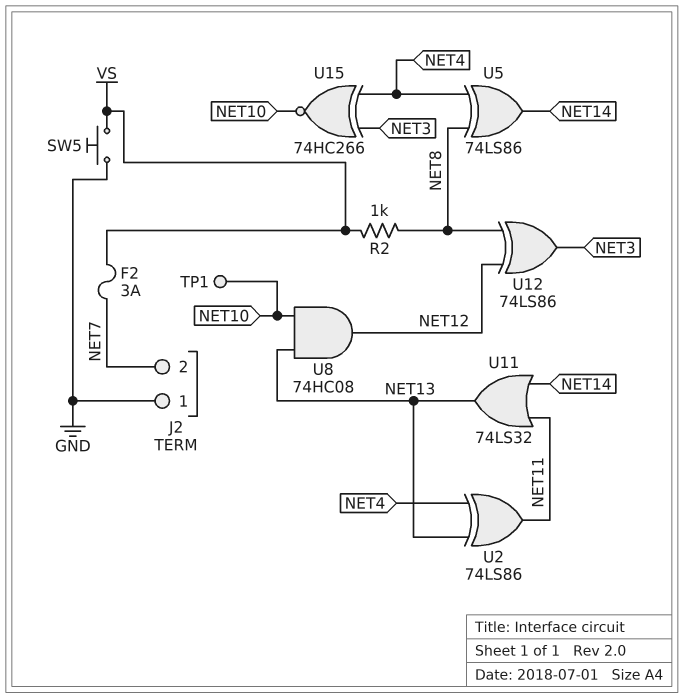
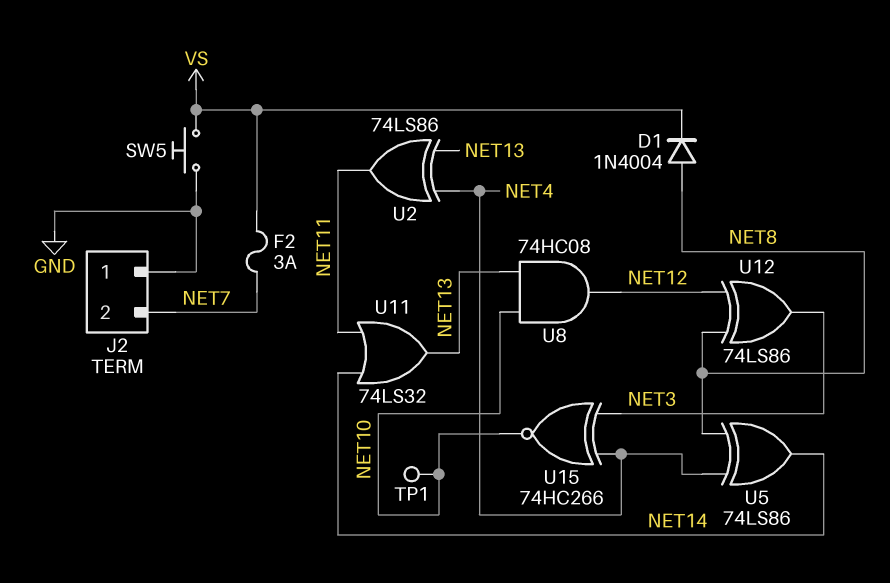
D1: none -> diode 1N4004 (A NET8, K VS)
R2: 1k (NET8, VS) -> none

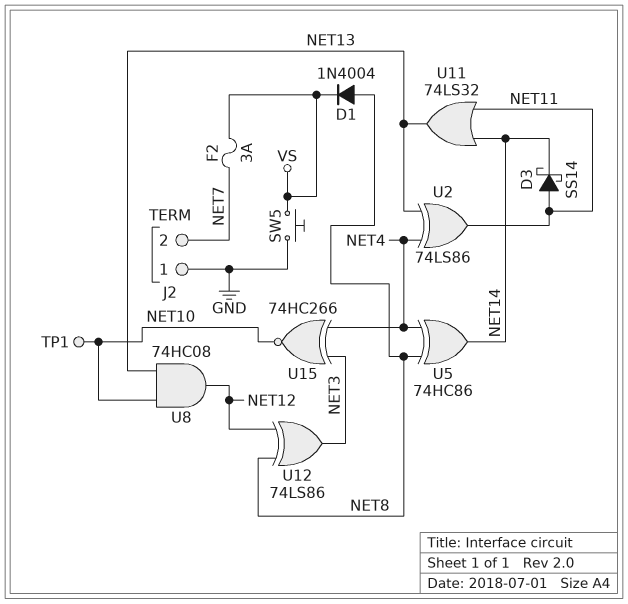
D3: none -> schottky SS14 (A NET11, K NET14)
U5: XOR 74LS86 (in NET4, in NET8, out NET14) -> XOR 74HC86 (in NET4, in NET8, out NET14)

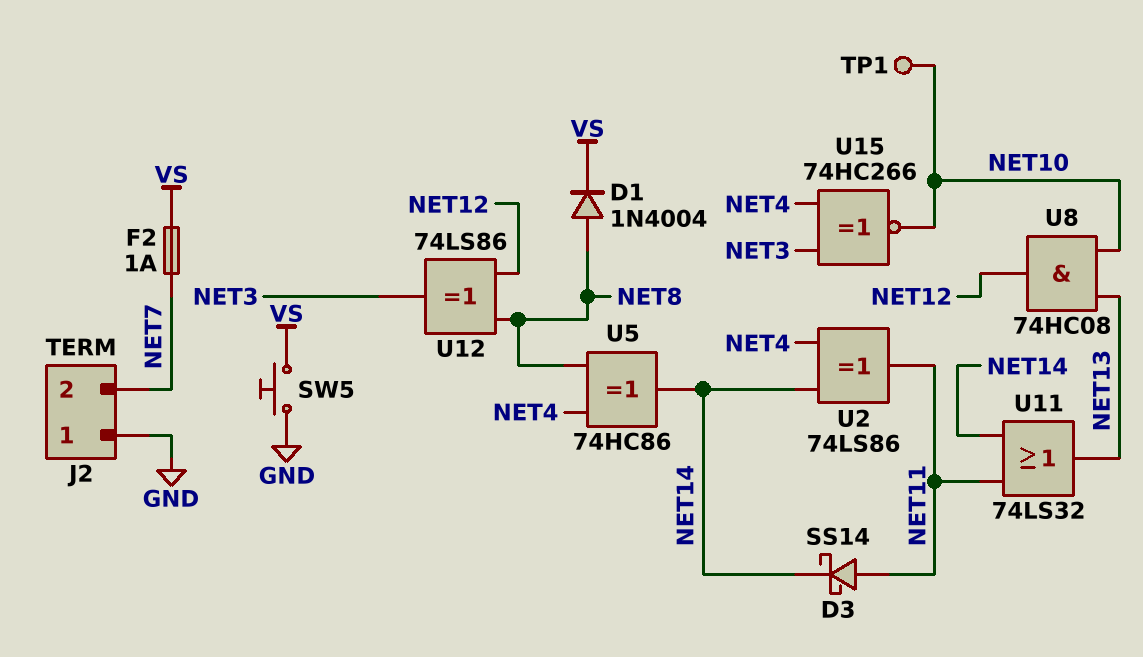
F2: 3A (NET7, VS) -> 1A (NET7, VS)
U2: XOR 74LS86 (in NET4, in NET13, out NET11) -> XOR 74LS86 (in NET4, in NET14, out NET11)

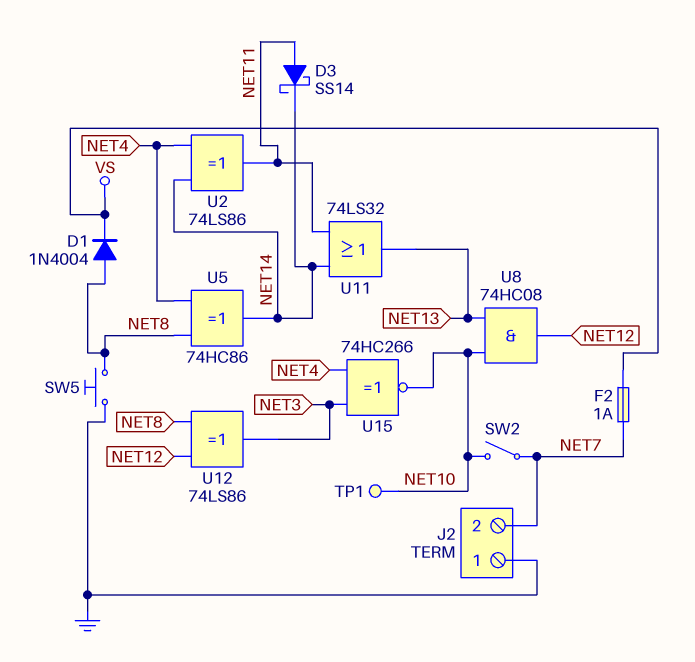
SW2: none -> switch (NET7, NET10)
SW5: button (GND, VS) -> button (GND, NET8)

